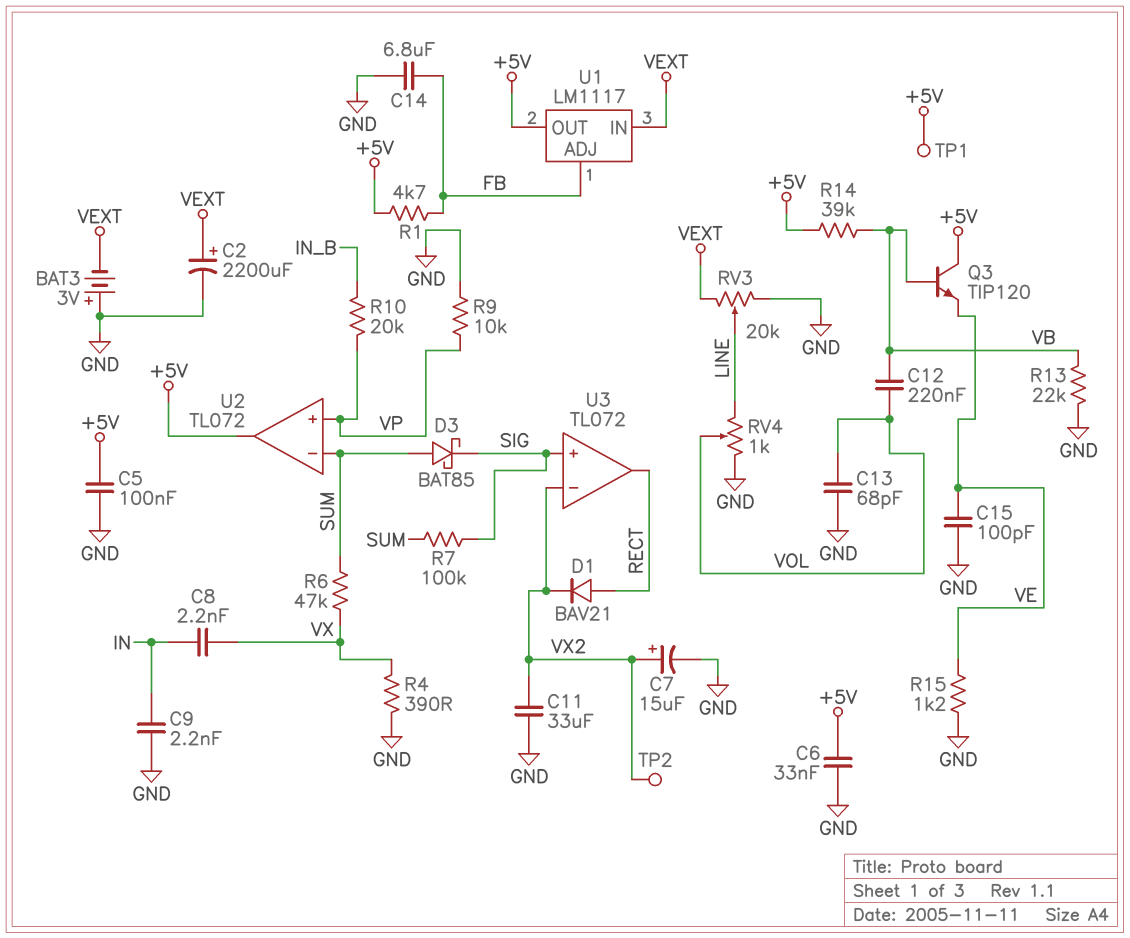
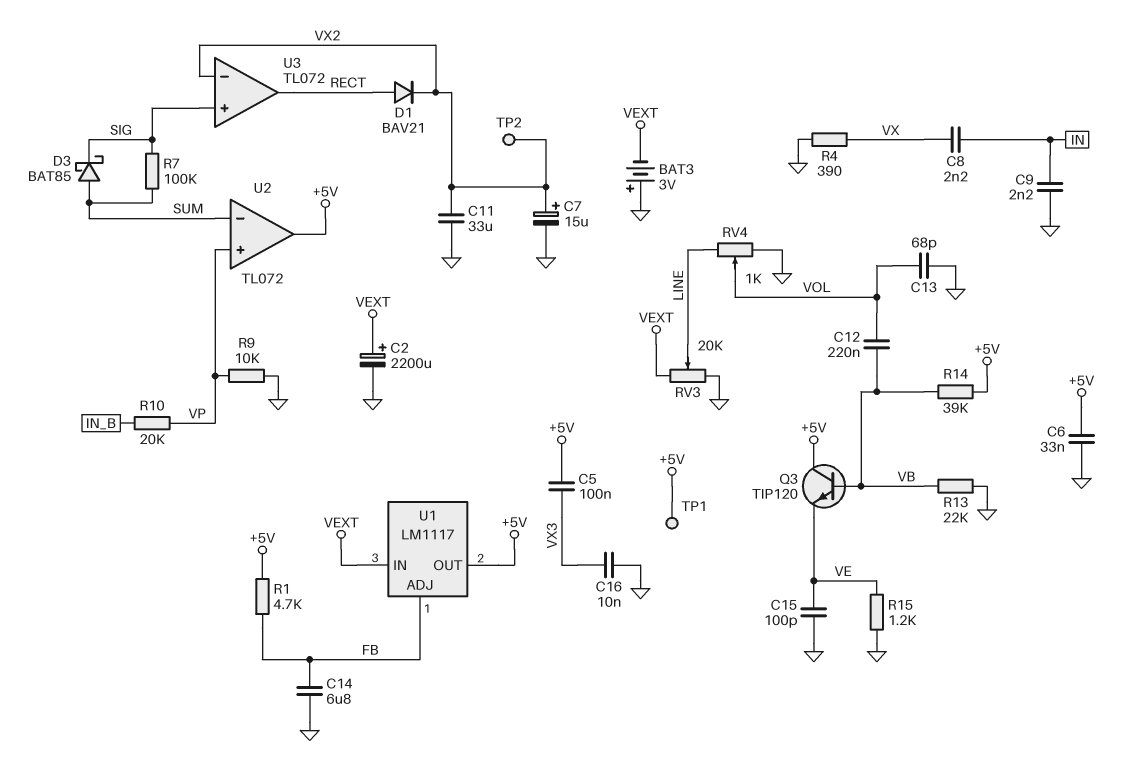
C5: 100nF (+5V, GND) -> 100nF (+5V, VX3)
C16: none -> 10nF (GND, VX3)
R6: 47k (SUM, VX) -> none

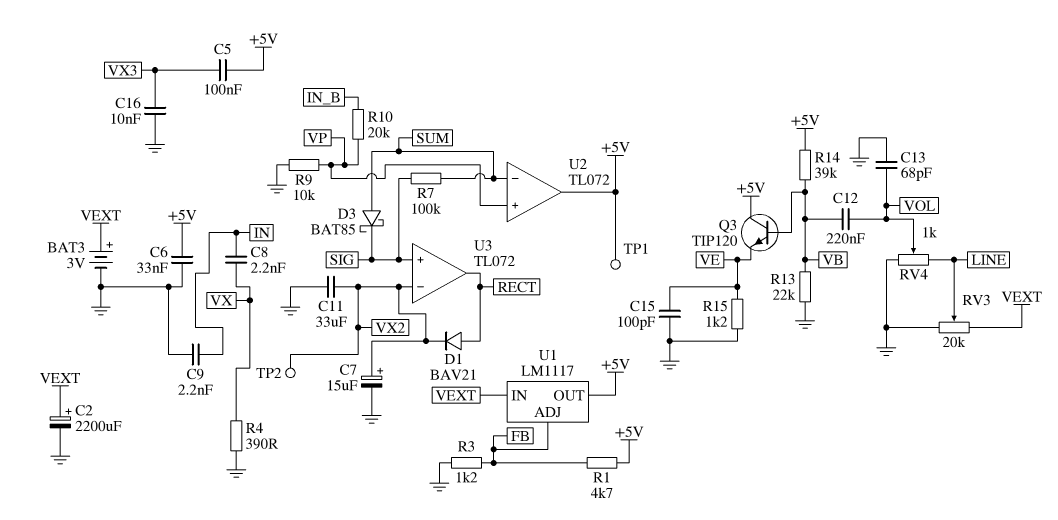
BAT3: 3V (plus GND, minus VEXT) -> 3V (plus VEXT, minus GND)
C14: 6.8uF (FB, GND) -> none
R3: none -> 1.2k (FB, GND)

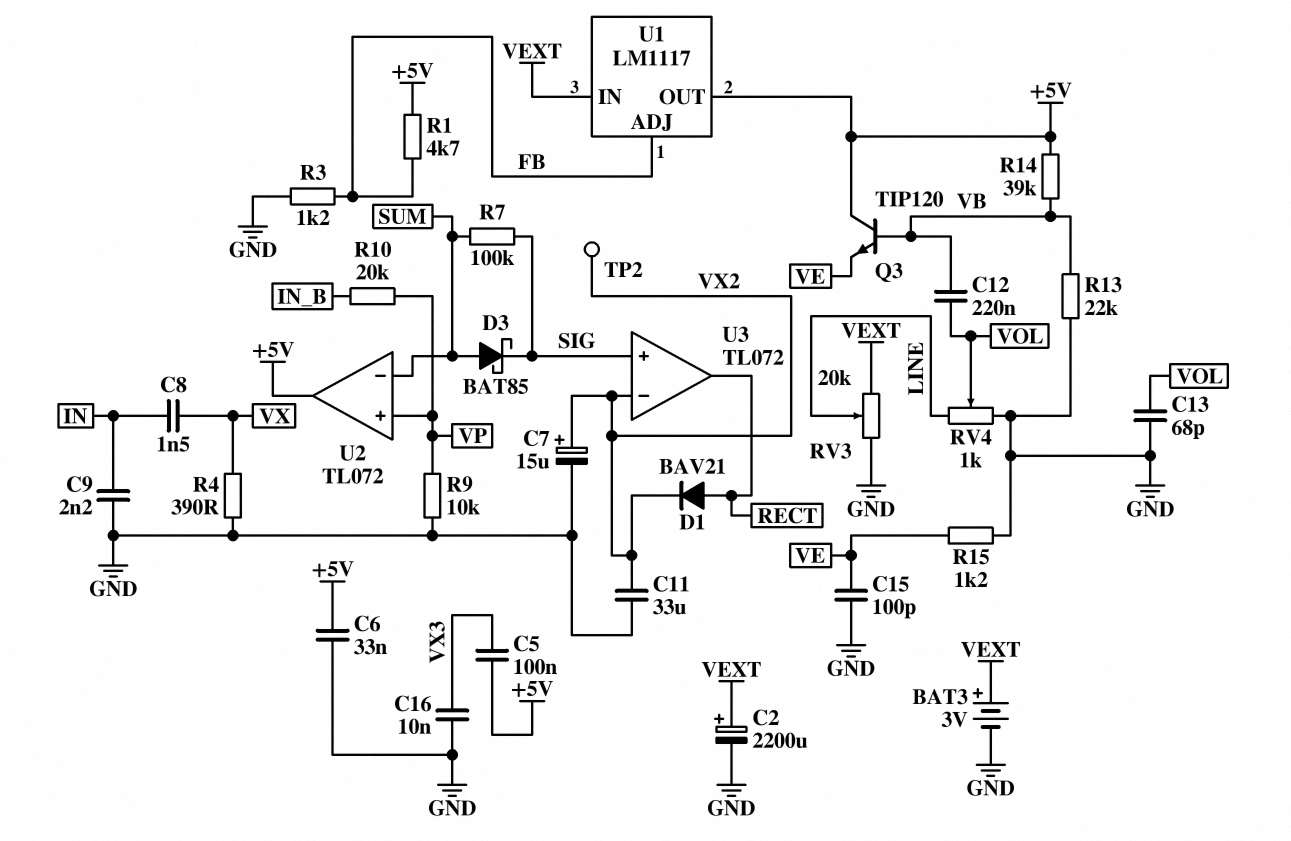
C8: 2.2nF (IN, VX) -> 1.5nF (IN, VX)
TP1: test point (+5V) -> none

